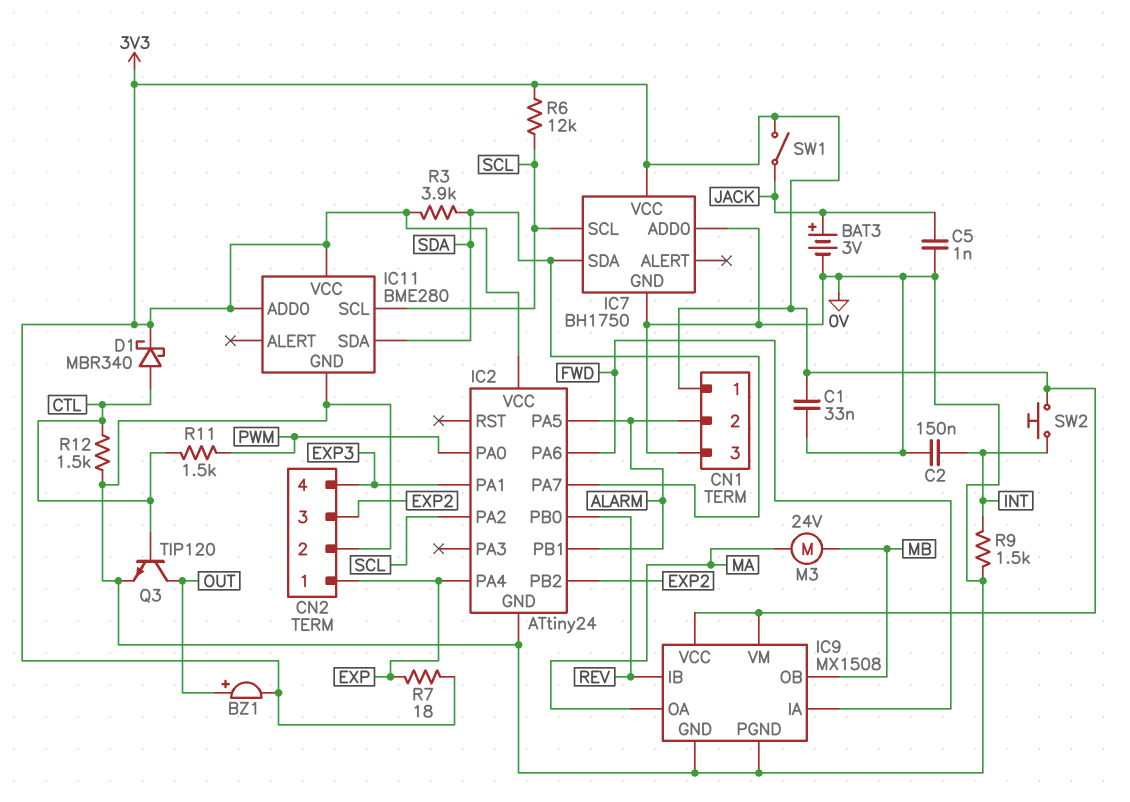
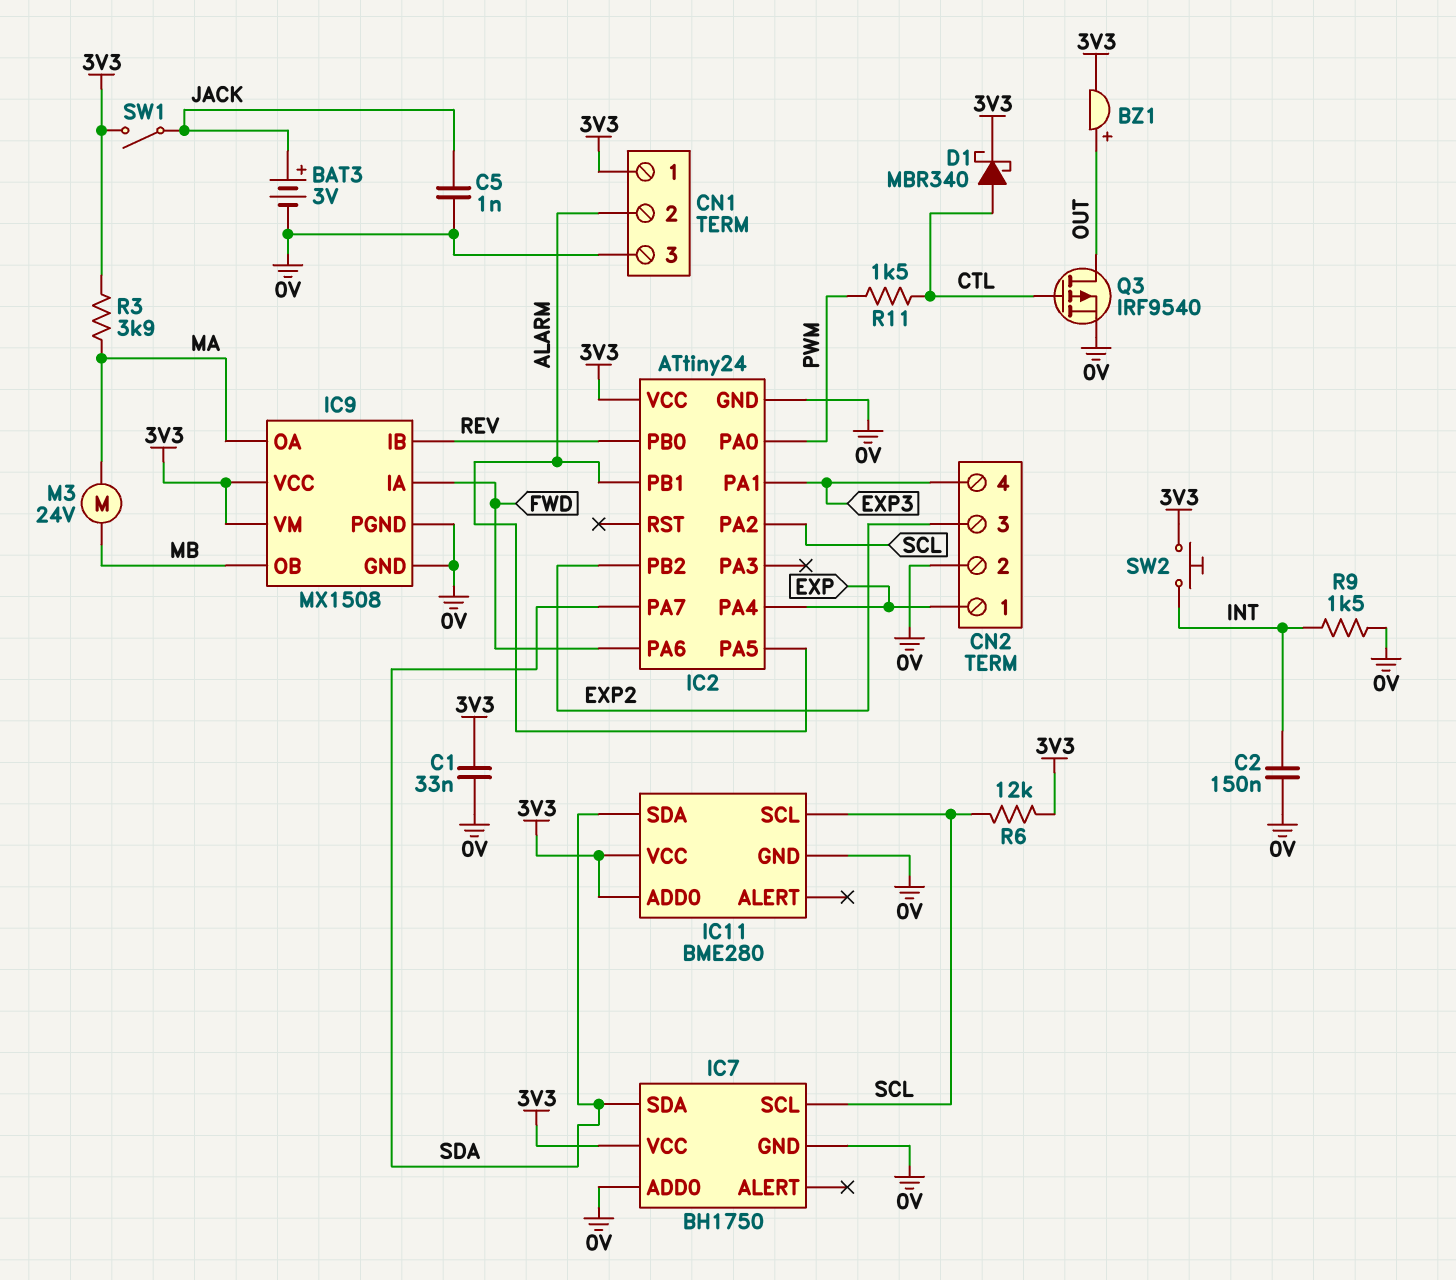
Q3: NPN TIP120 (B CTL, C OUT, E 0V) -> PMOS IRF9540 (G CTL, D OUT, S 0V)
R3: 3.9k (3V3, SDA) -> 3.9k (3V3, MA)
R7: 18 (3V3, EXP) -> none
R12: 1.5k (0V, CTL) -> none

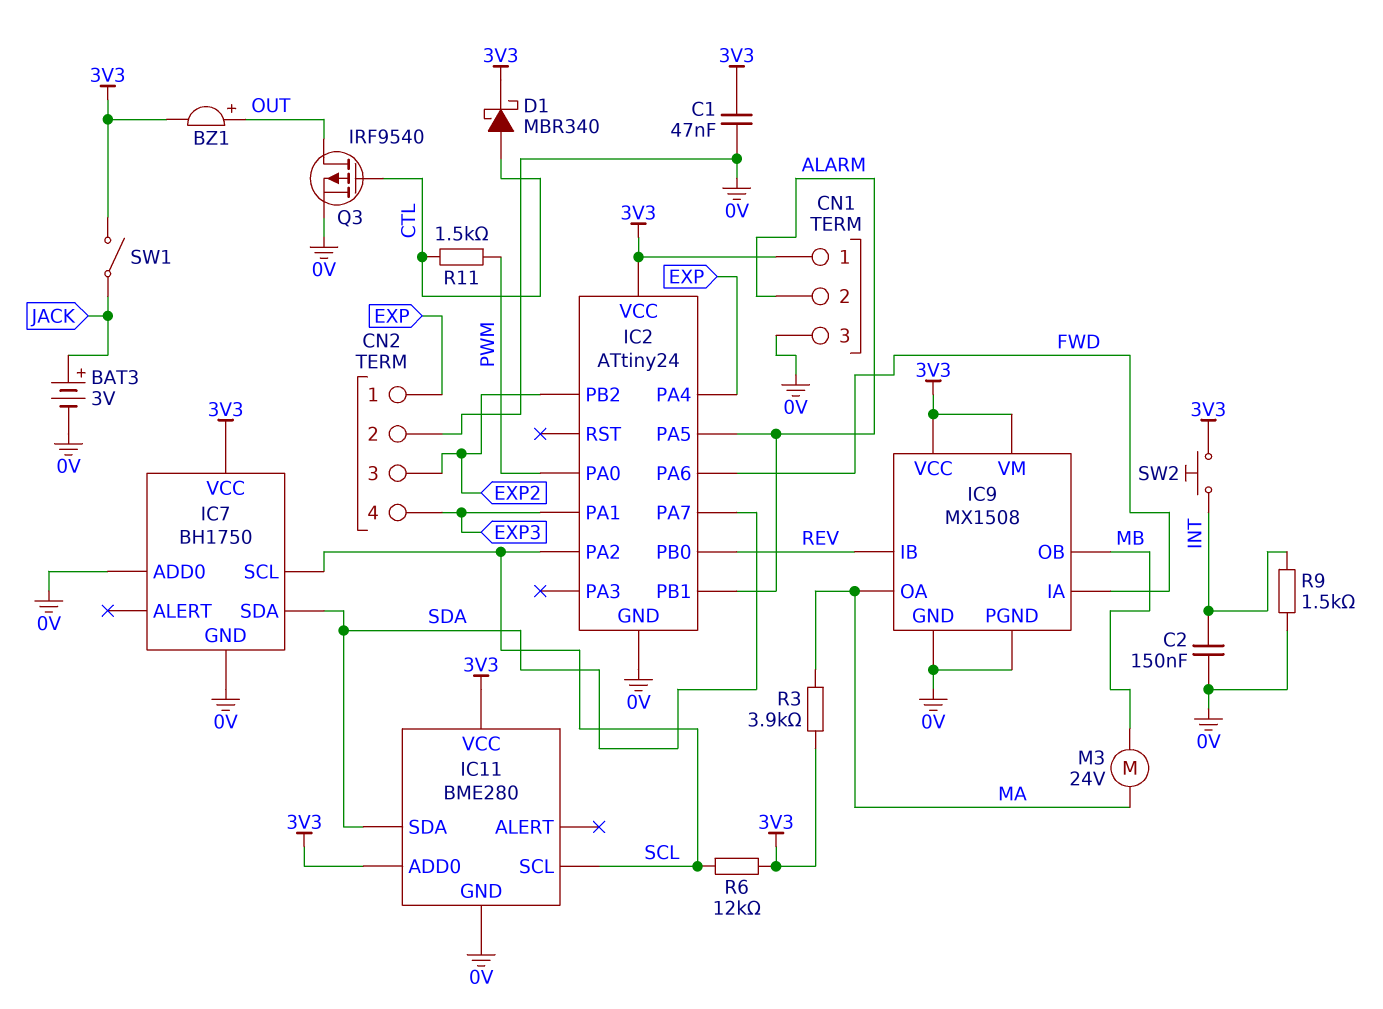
C1: 33nF (0V, 3V3) -> 47nF (0V, 3V3)
C5: 1nF (0V, JACK) -> none

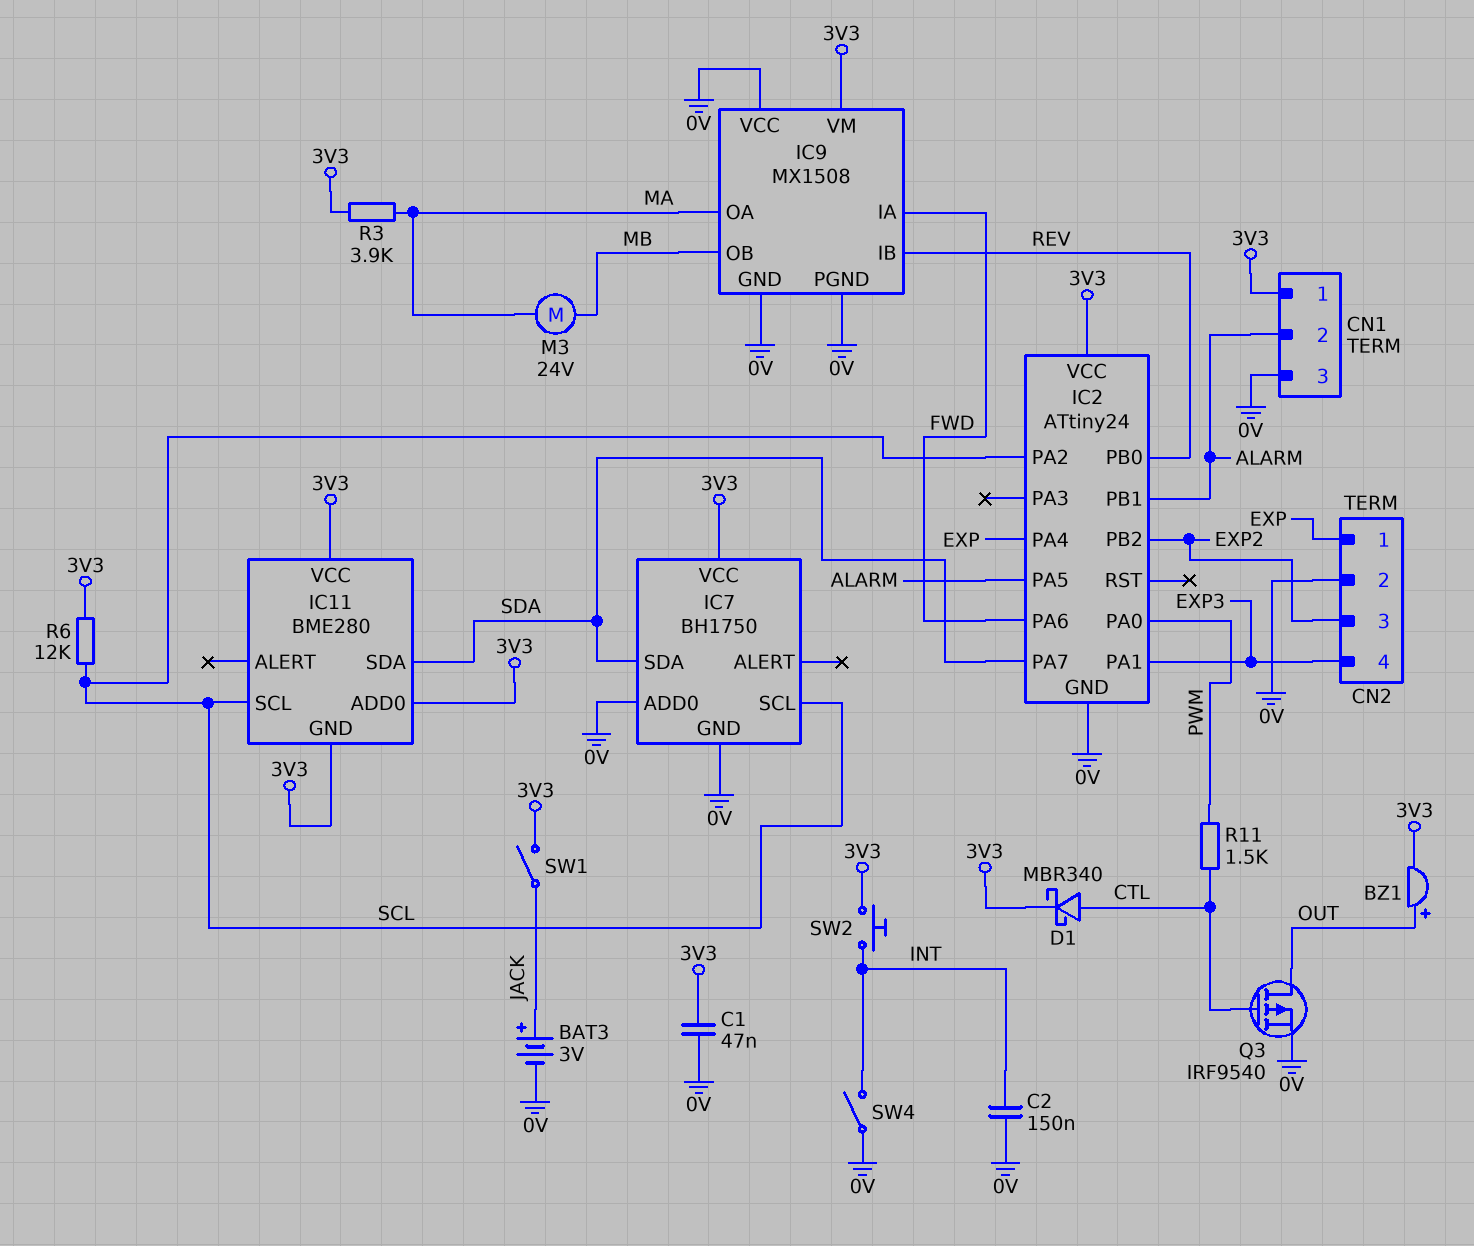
IC9 pin VCC: 3V3 -> 0V
IC11 pin GND: 0V -> 3V3
R9: 1.5k (0V, INT) -> none
SW4: none -> switch (0V, INT)

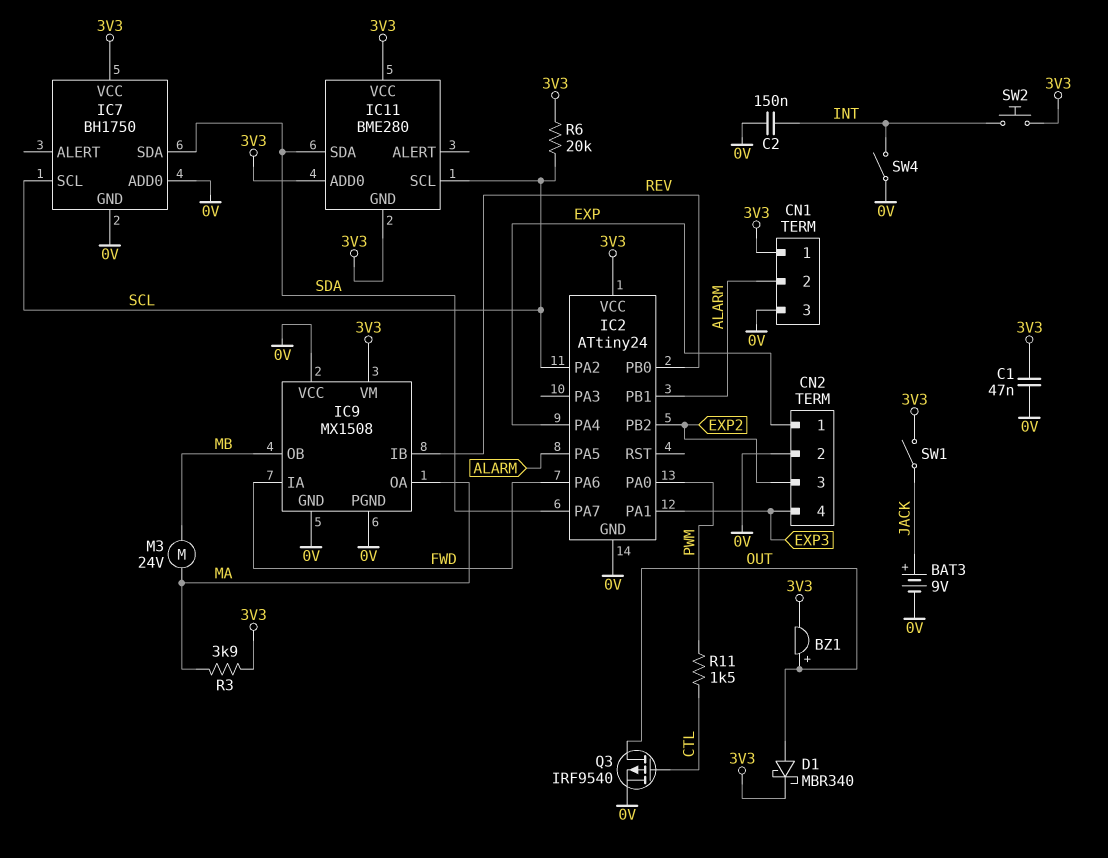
BAT3: 3V (plus JACK, minus 0V) -> 9V (plus JACK, minus 0V)
D1: schottky MBR340 (A CTL, K 3V3) -> schottky MBR340 (A OUT, K 3V3)
R6: 12k (3V3, SCL) -> 20k (3V3, SCL)

